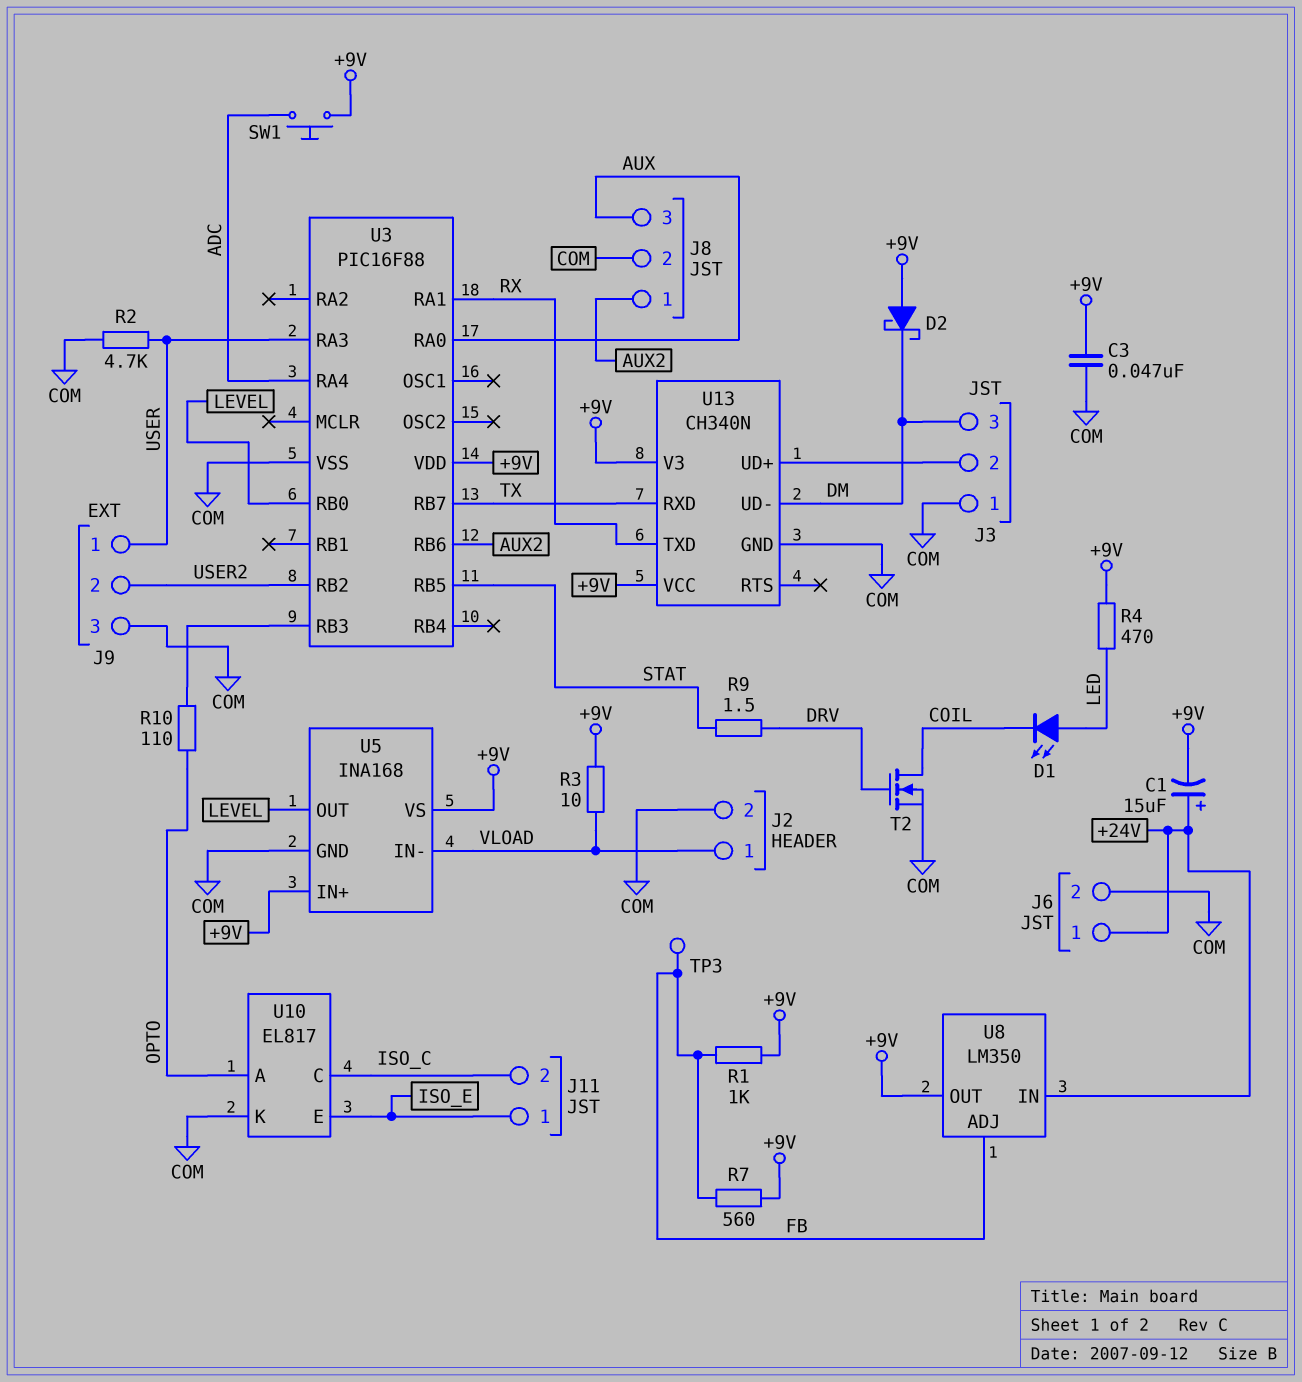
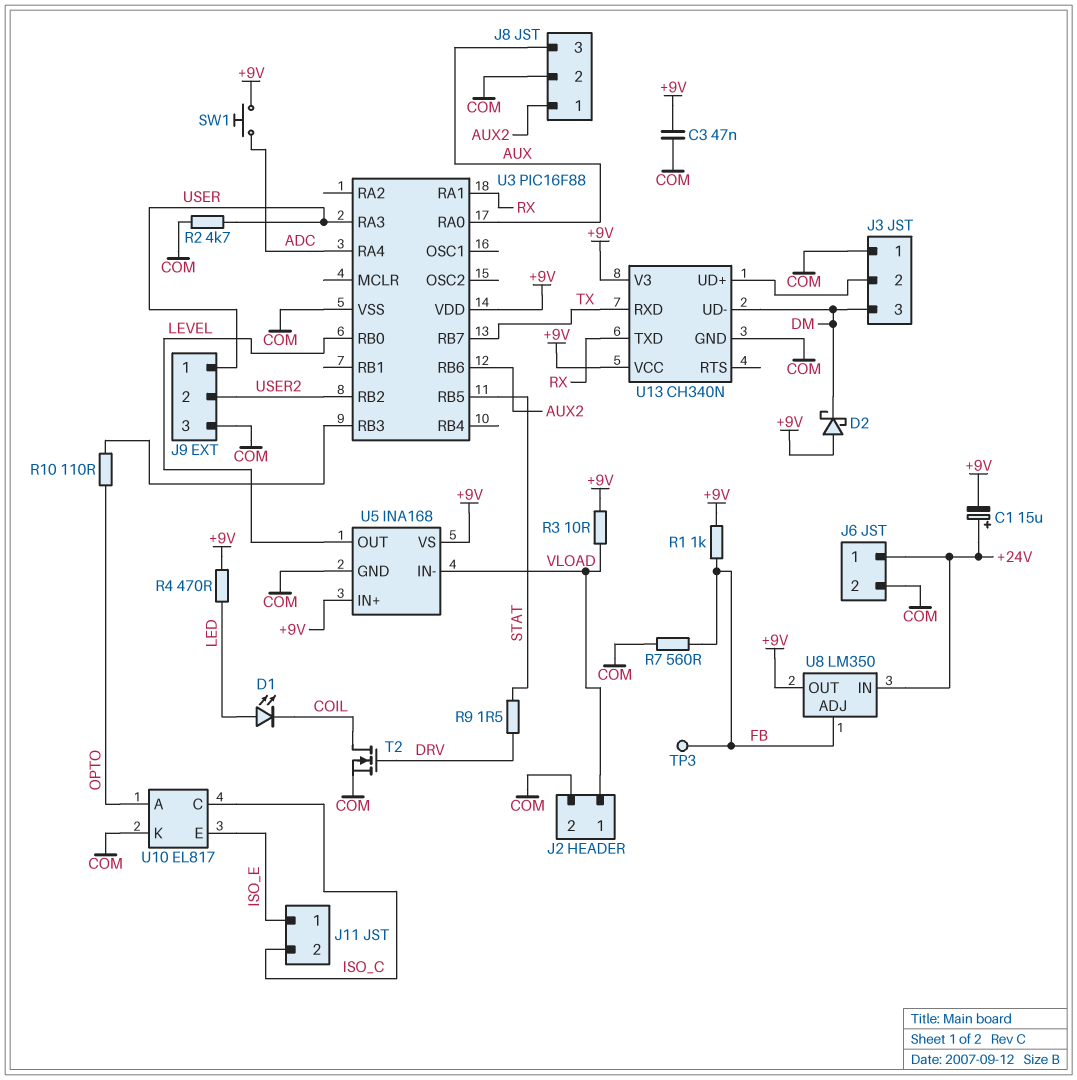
R7: 560 (+9V, FB) -> 560 (COM, FB)

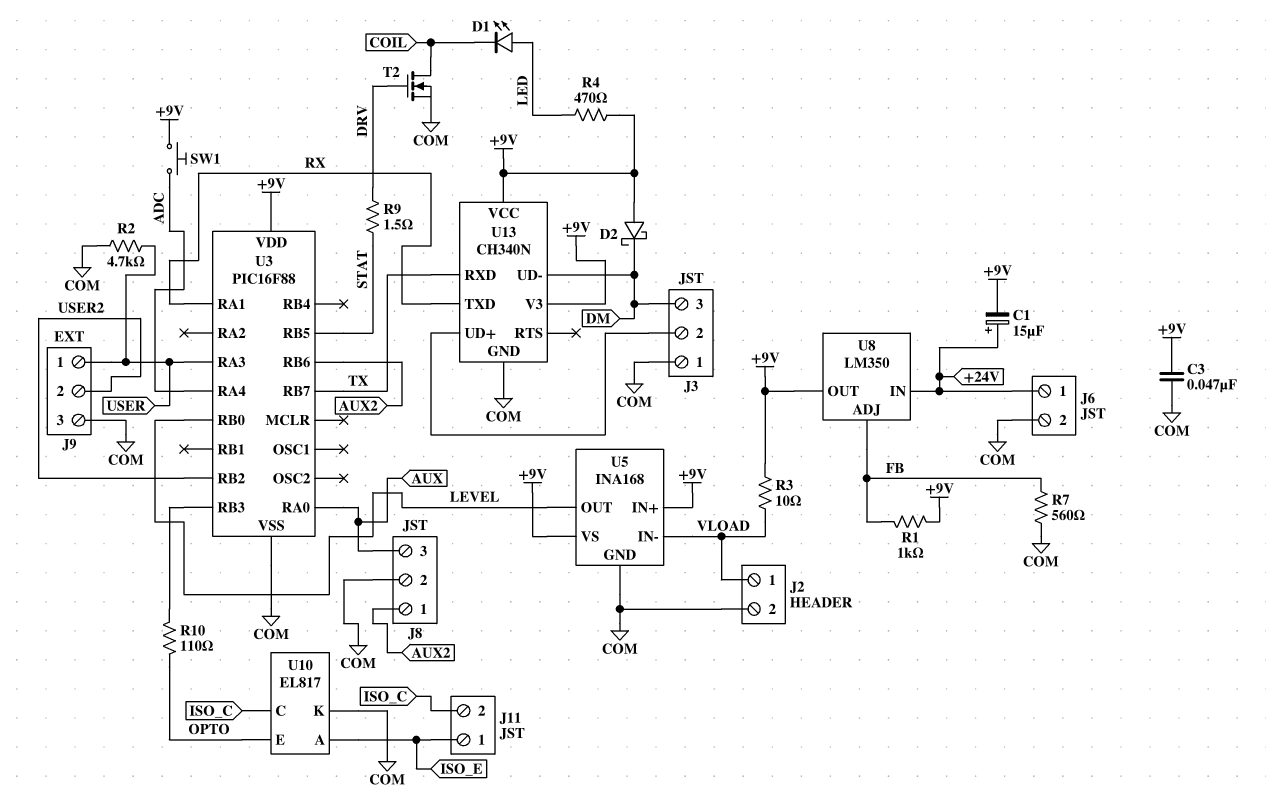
TP3: test point (FB) -> none
U10 pin A: OPTO -> ISO_E
U10 pin E: ISO_E -> OPTO

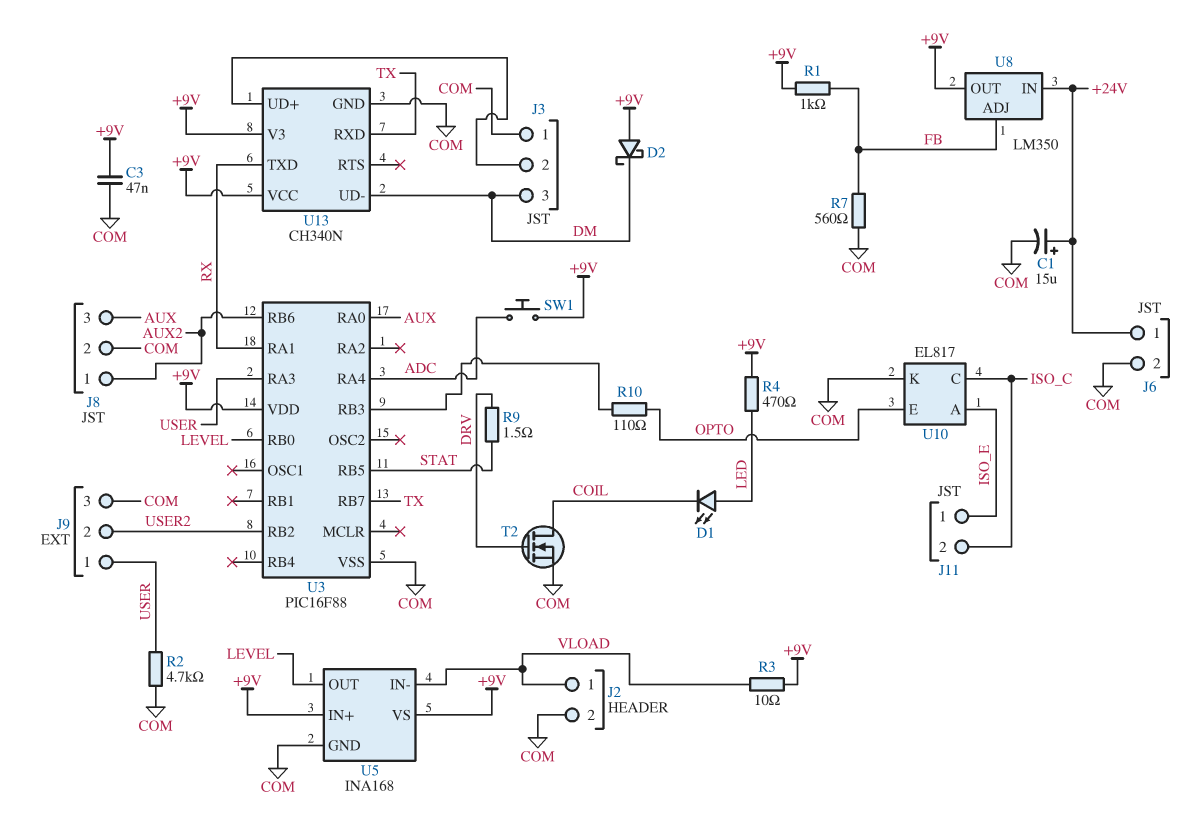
C1: 15uF (plus +24V, minus +9V) -> 15uF (plus +24V, minus COM)

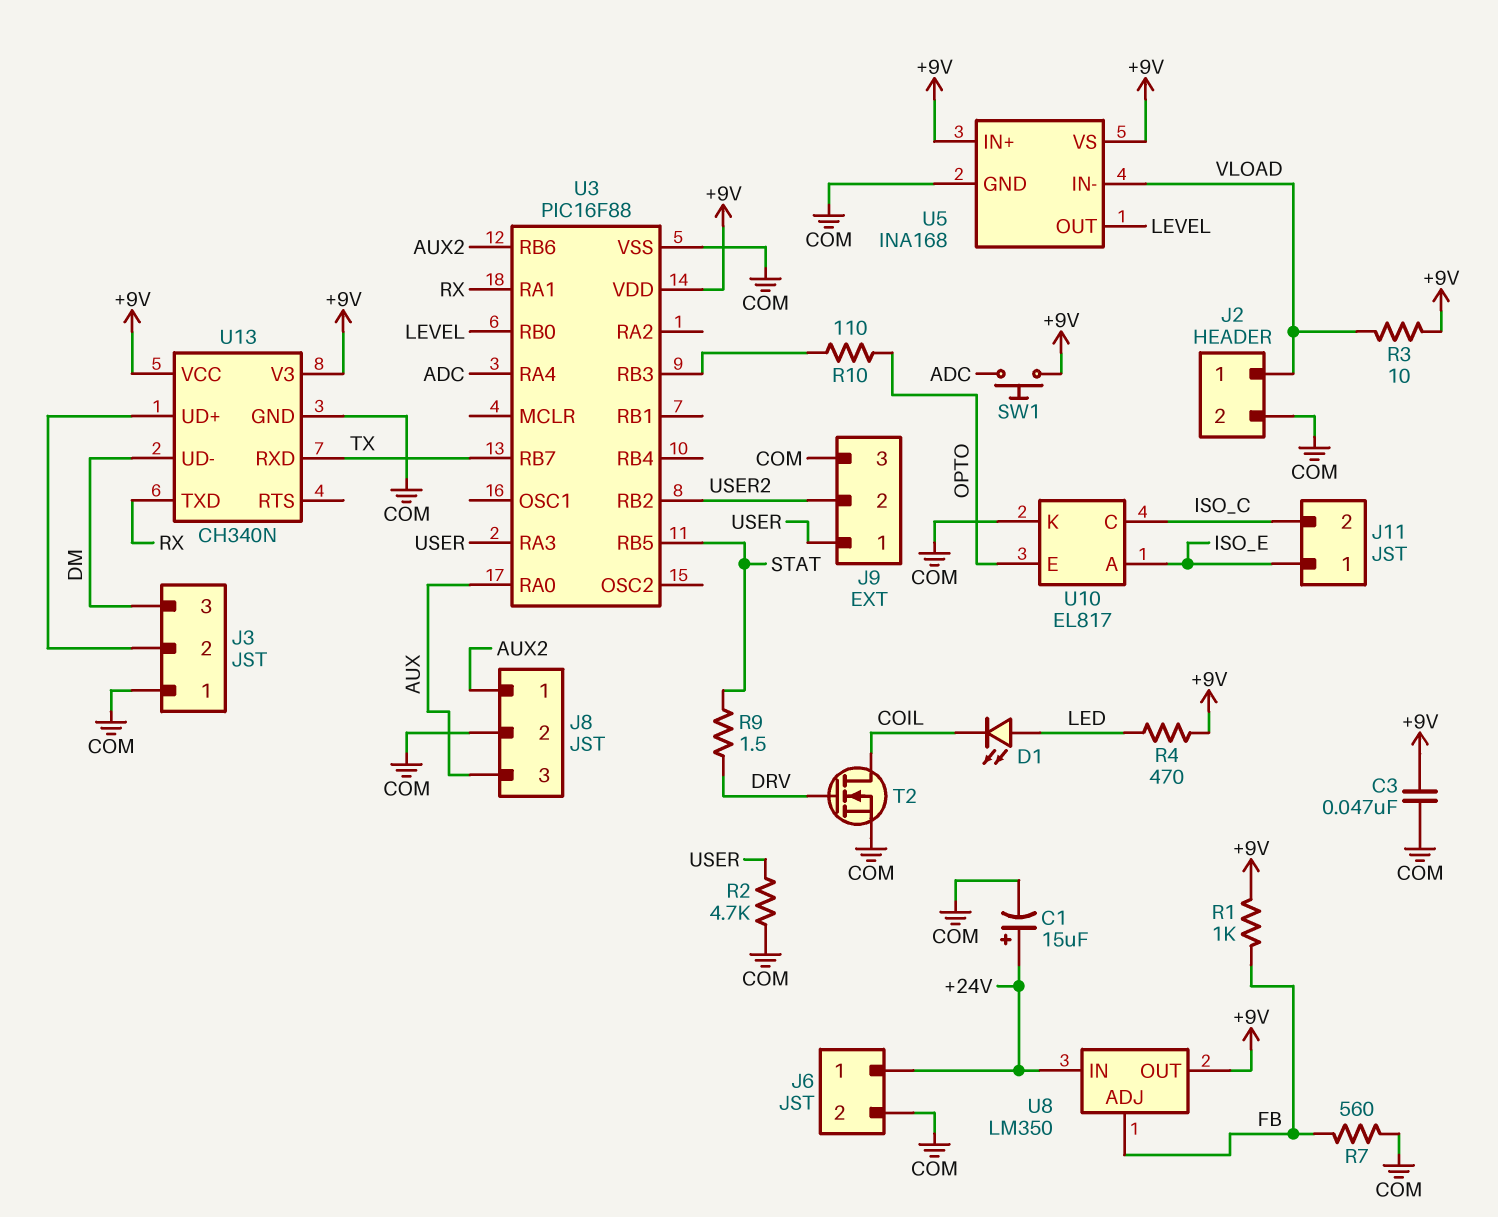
D2: schottky (A +9V, K DM) -> none

